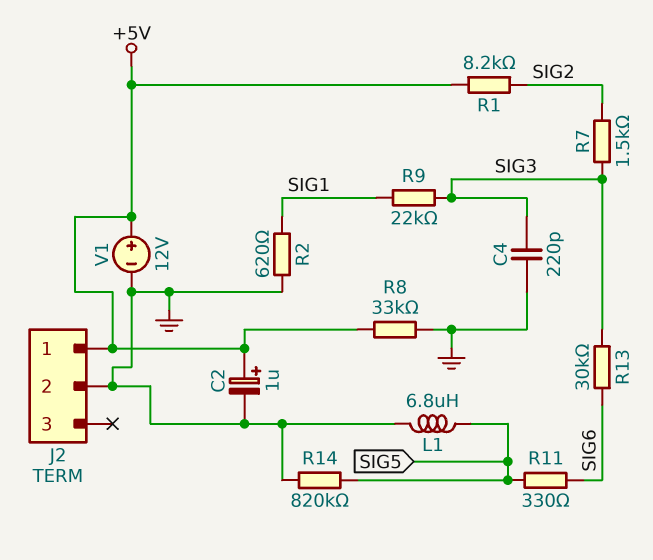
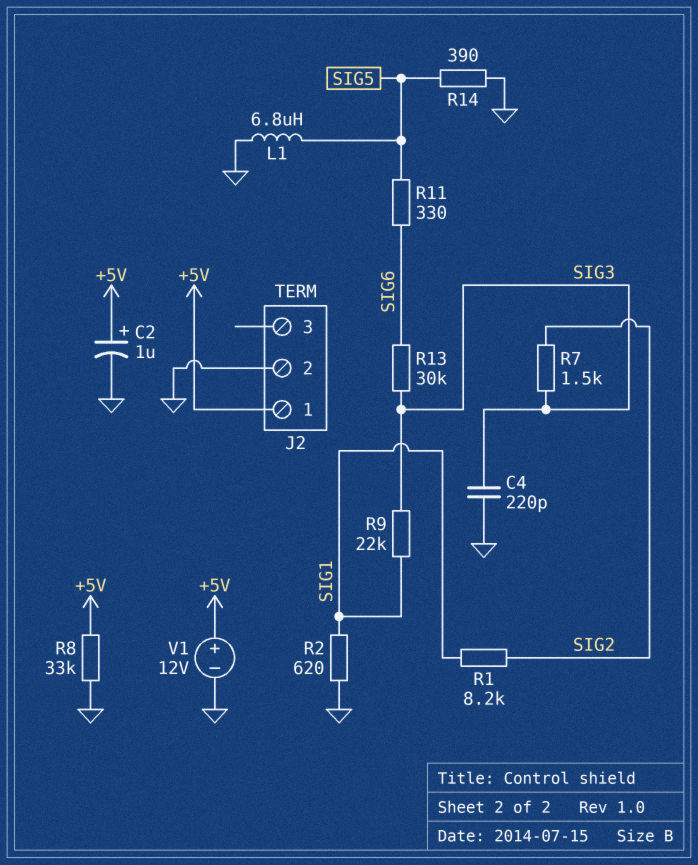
R1: 8.2k (+5V, SIG2) -> 8.2k (SIG1, SIG2)
R14: 820k (GND, SIG5) -> 390 (GND, SIG5)

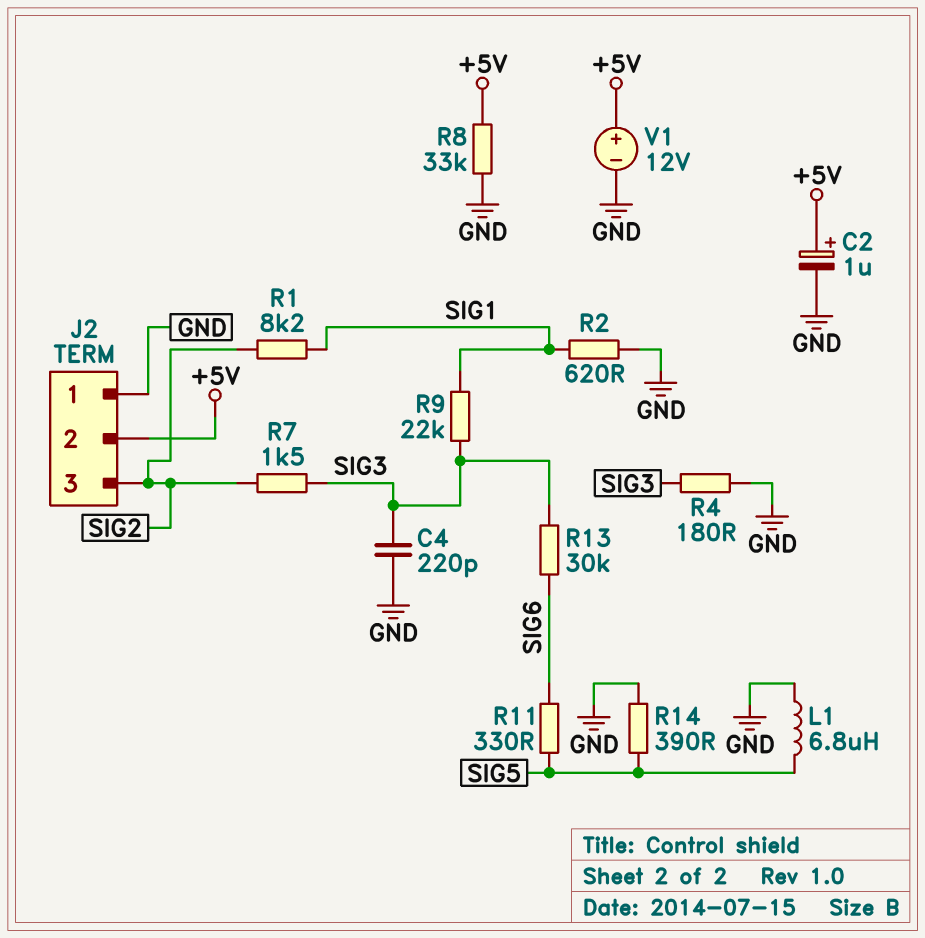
J2 pin 1: +5V -> GND
J2 pin 2: GND -> +5V
J2 pin 3: none -> SIG2
R4: none -> 180 (GND, SIG3)

